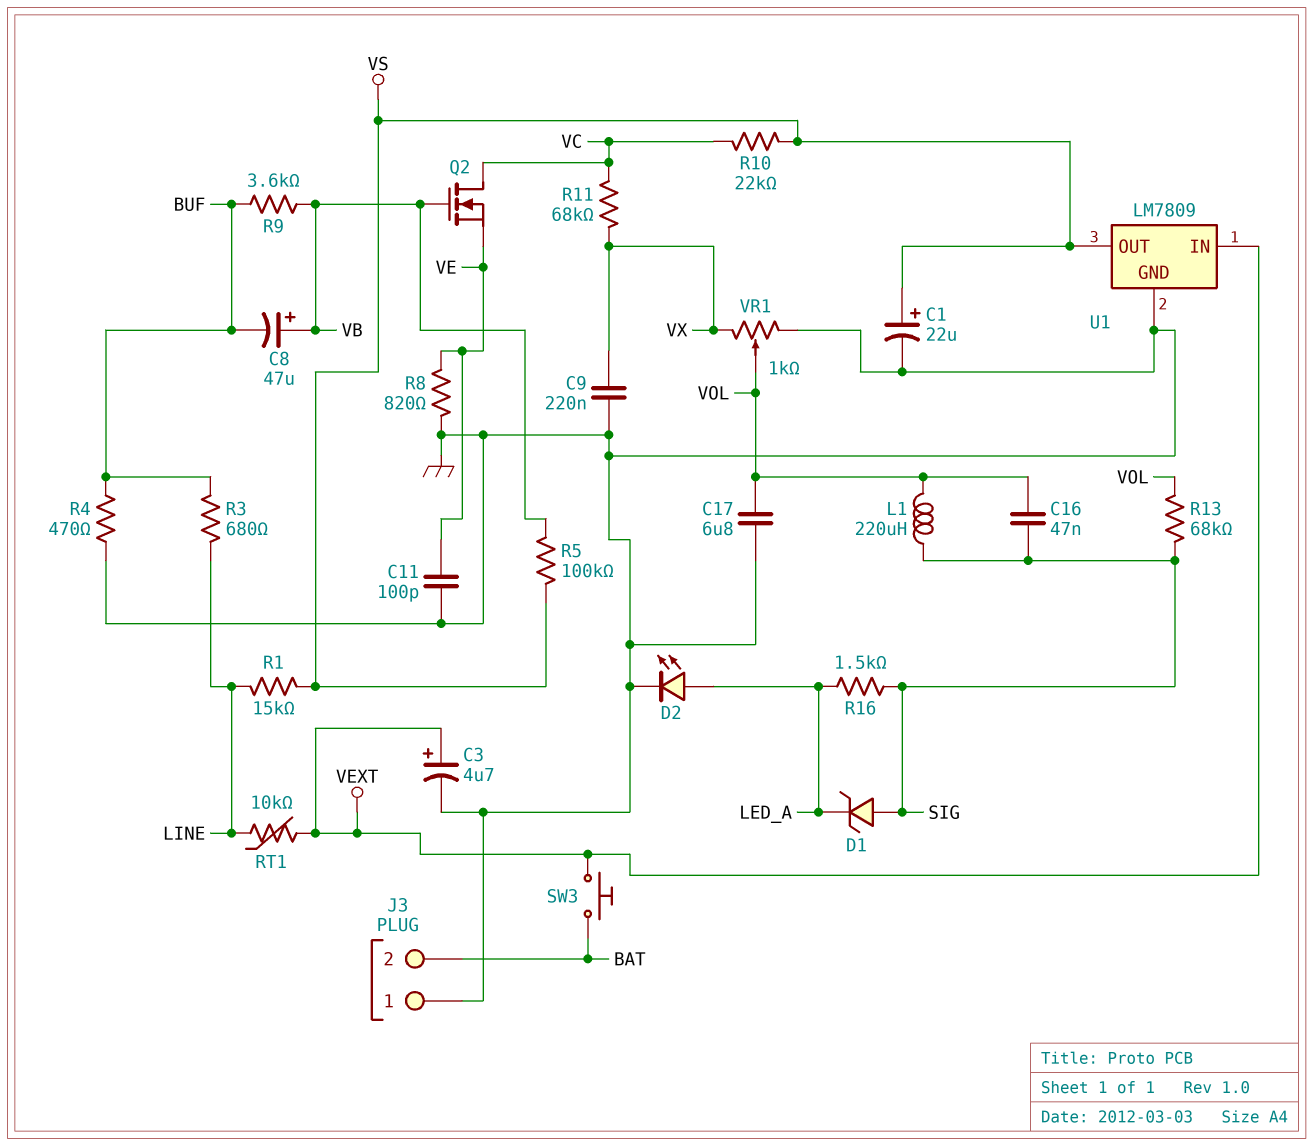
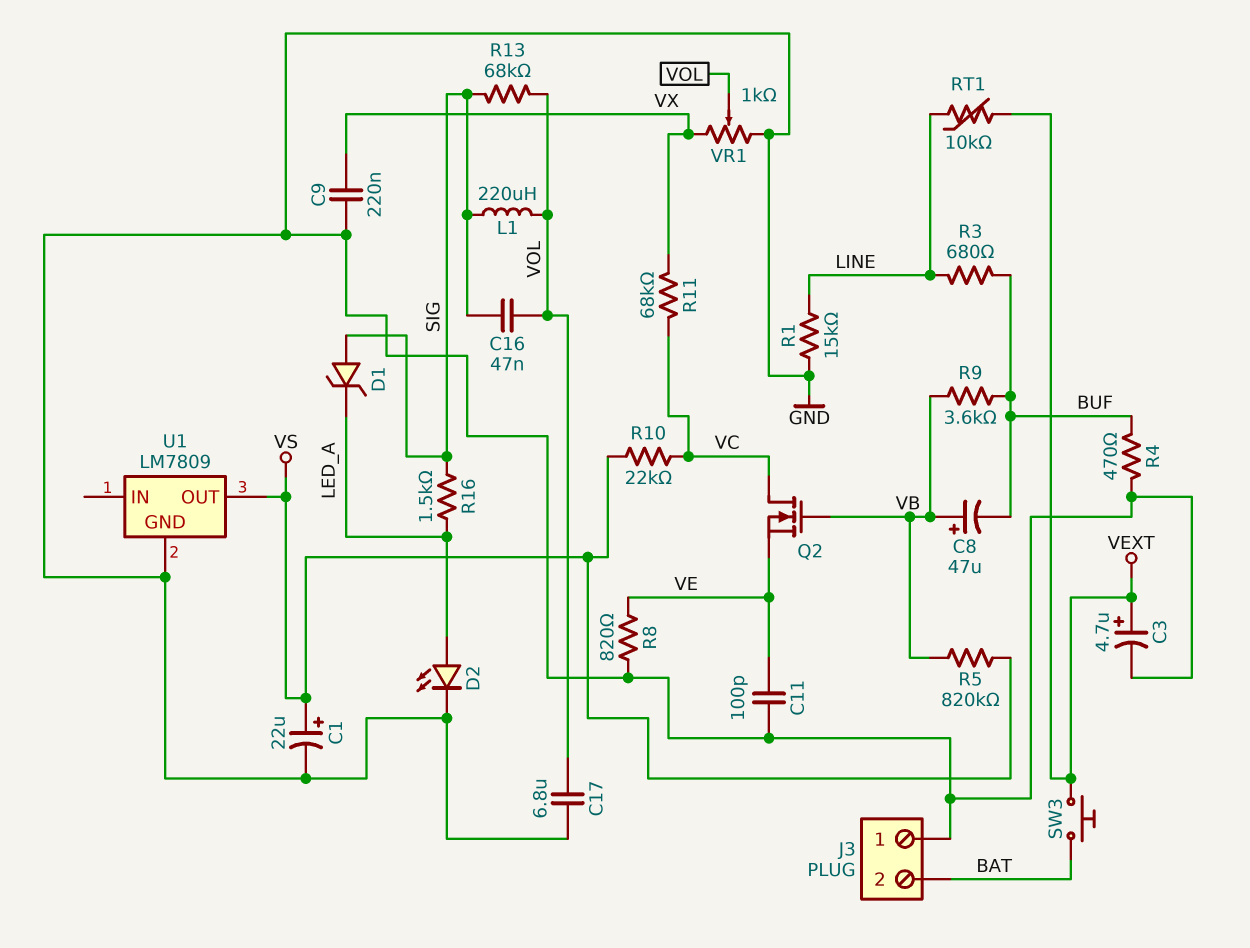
R1: 15k (LINE, VS) -> 15k (GND, LINE)
R5: 100k (VB, VS) -> 820k (VB, VS)
U1 pin IN: VEXT -> none

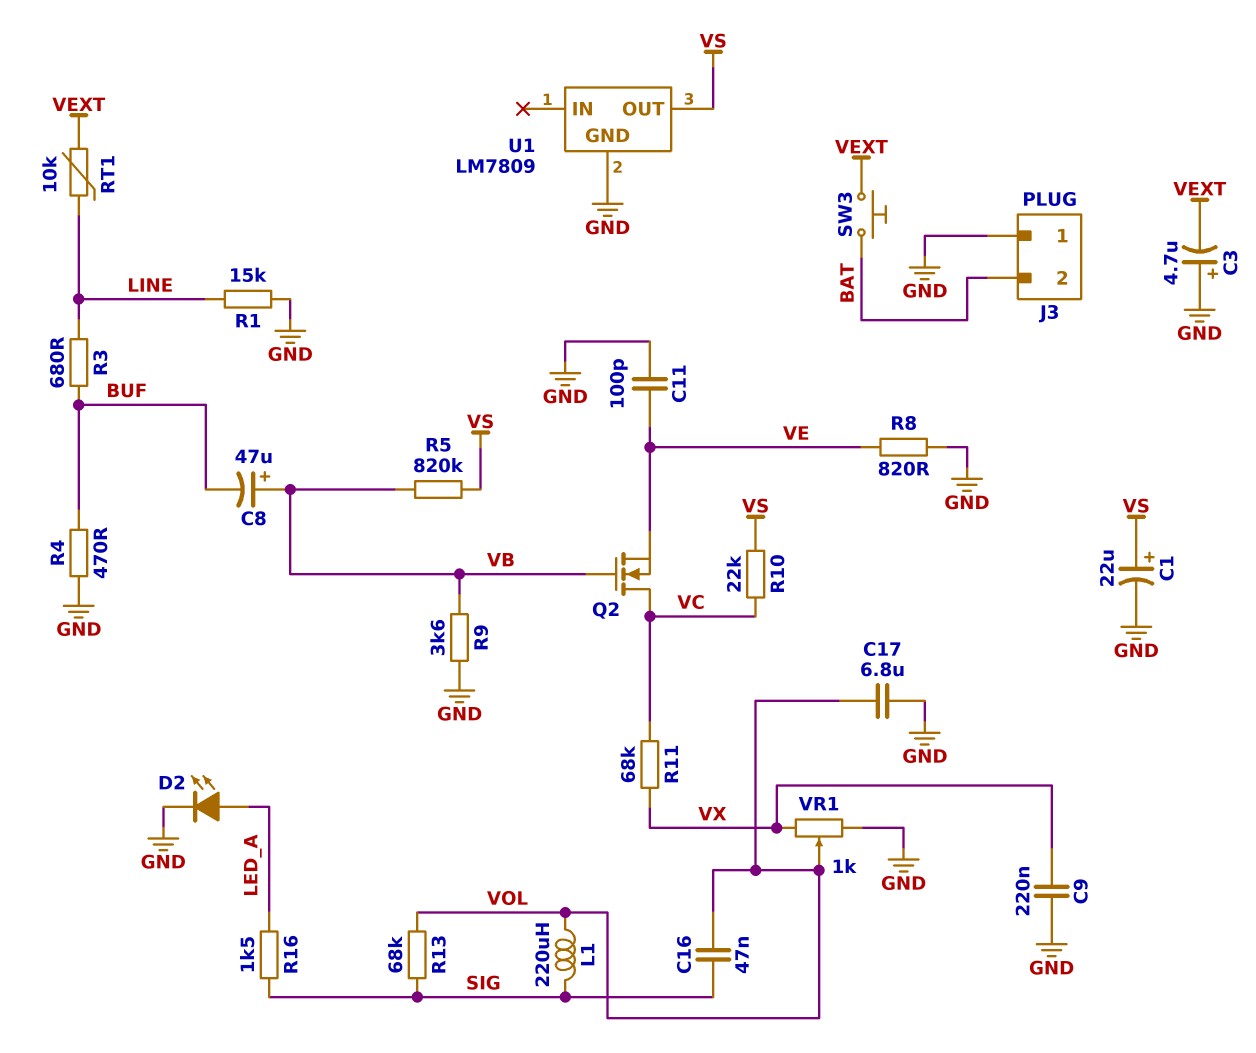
C3: 4.7uF (plus VEXT, minus GND) -> 4.7uF (plus GND, minus VEXT)
D1: zener (A SIG, K LED_A) -> none
R9: 3.6k (BUF, VB) -> 3.6k (GND, VB)

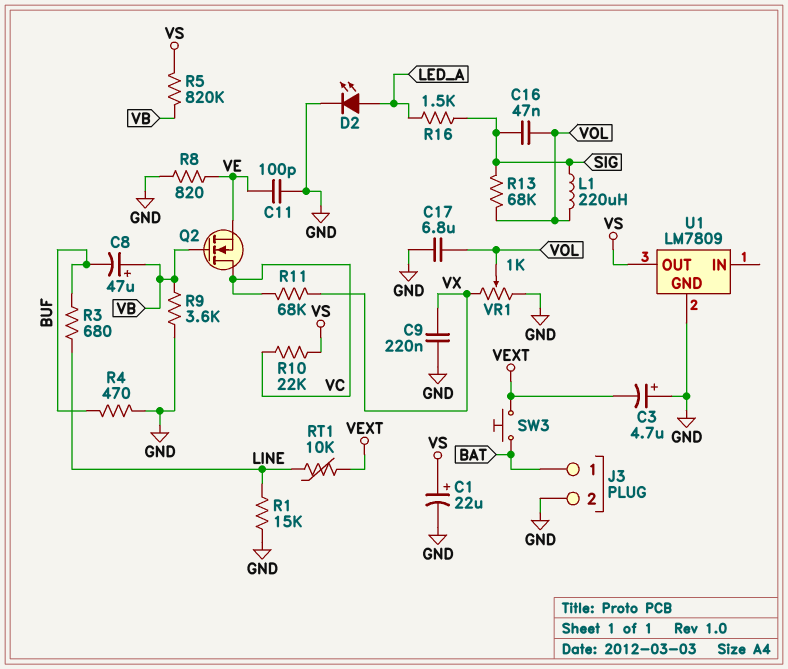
J3 pin 1: GND -> BAT
J3 pin 2: BAT -> GND

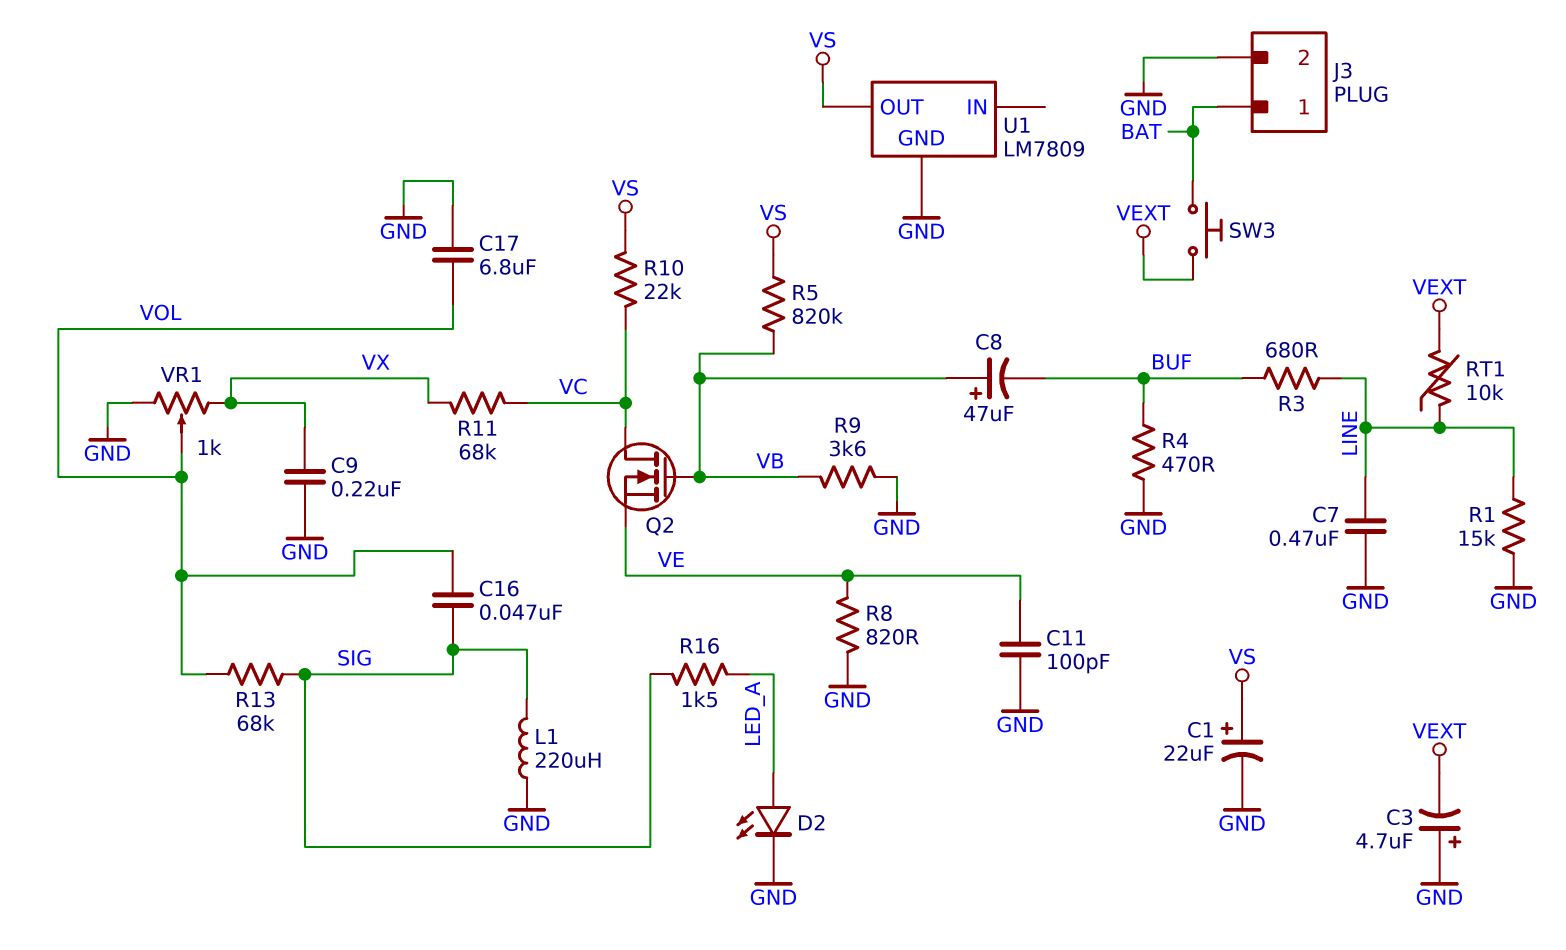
C7: none -> 470nF (GND, LINE)
L1: 220uH (SIG, VOL) -> 220uH (GND, SIG)

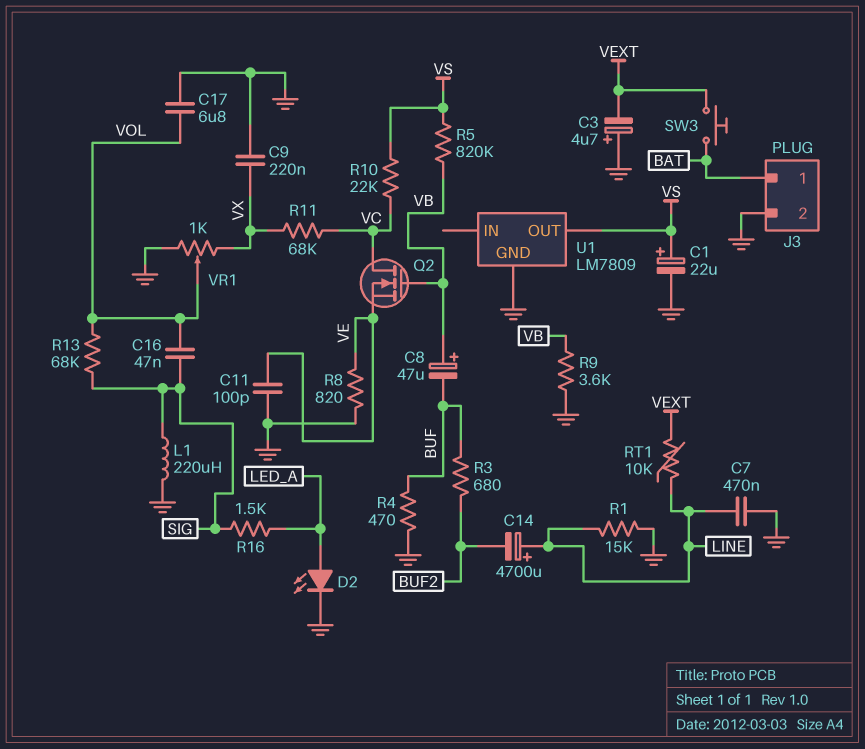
C14: none -> 4700uF (plus LINE, minus BUF2)
R3: 680 (BUF, LINE) -> 680 (BUF, BUF2)

